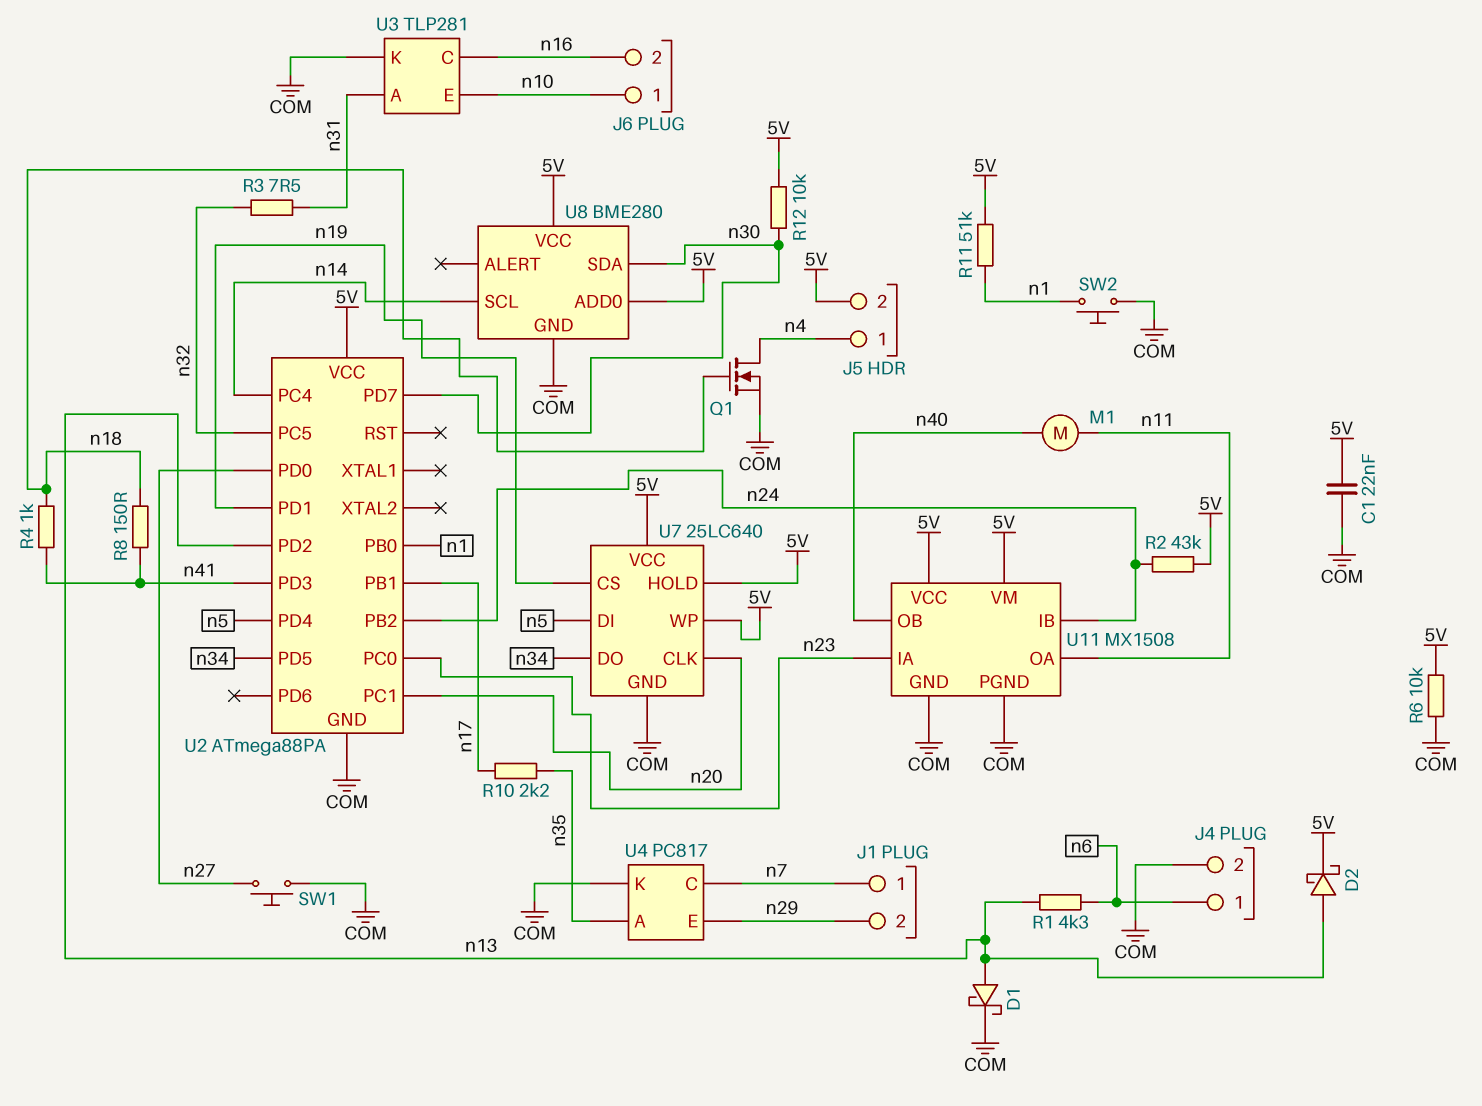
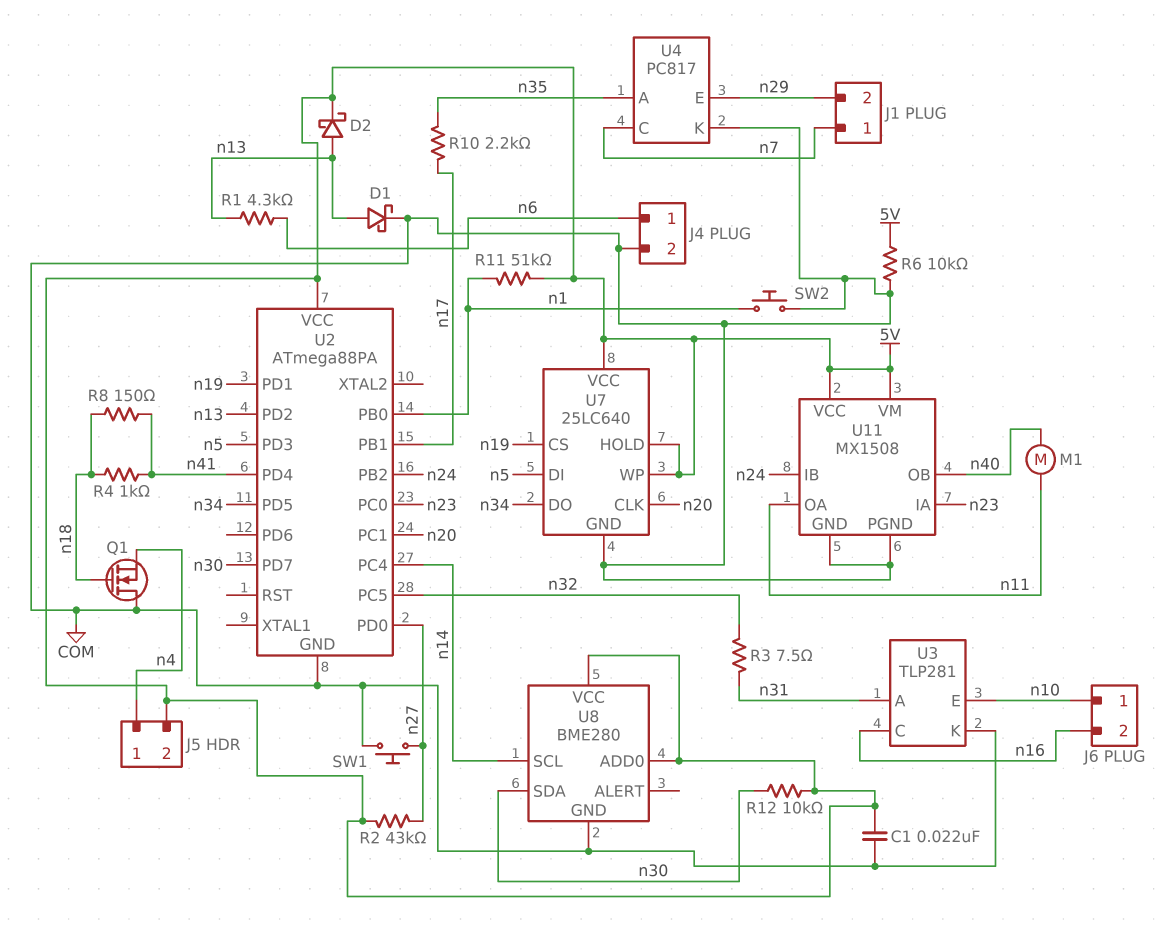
Q1: NMOS (G n18, D n4, S COM) -> NMOS (G n18, D COM, S n4)
R2: 43k (5V, n24) -> 43k (5V, n27)
U2 pin PD3: n41 -> n5
U2 pin PD4: n5 -> n41

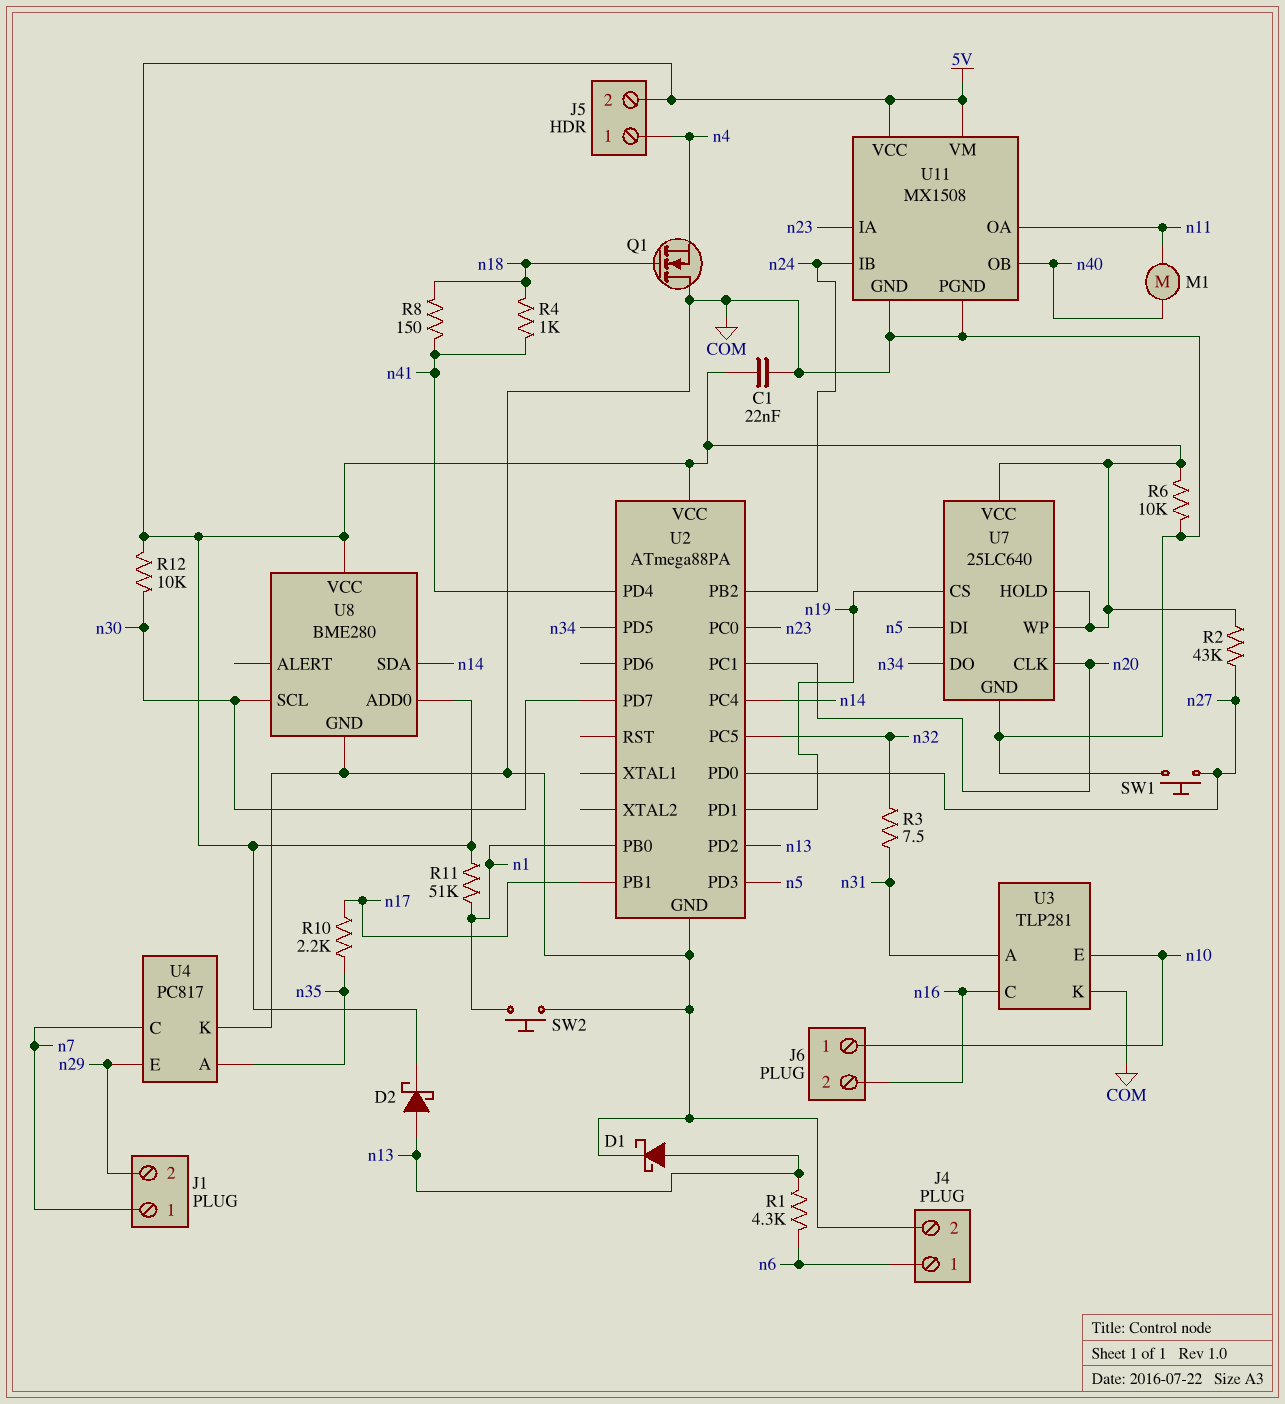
U8 pin SCL: n14 -> n30
U8 pin SDA: n30 -> n14

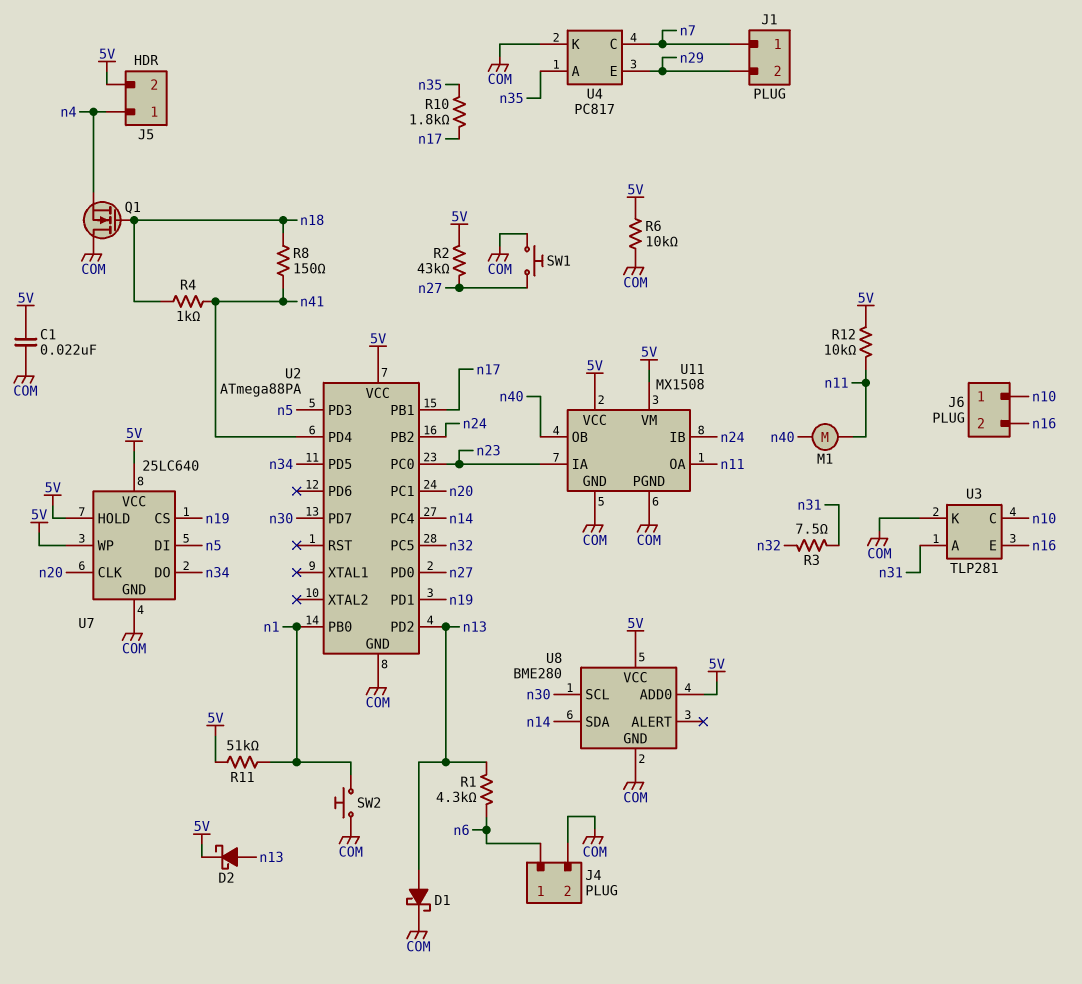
R10: 2.2k (n17, n35) -> 1.8k (n17, n35)
R12: 10k (5V, n30) -> 10k (5V, n11)
U3 pin C: n16 -> n10
U3 pin E: n10 -> n16

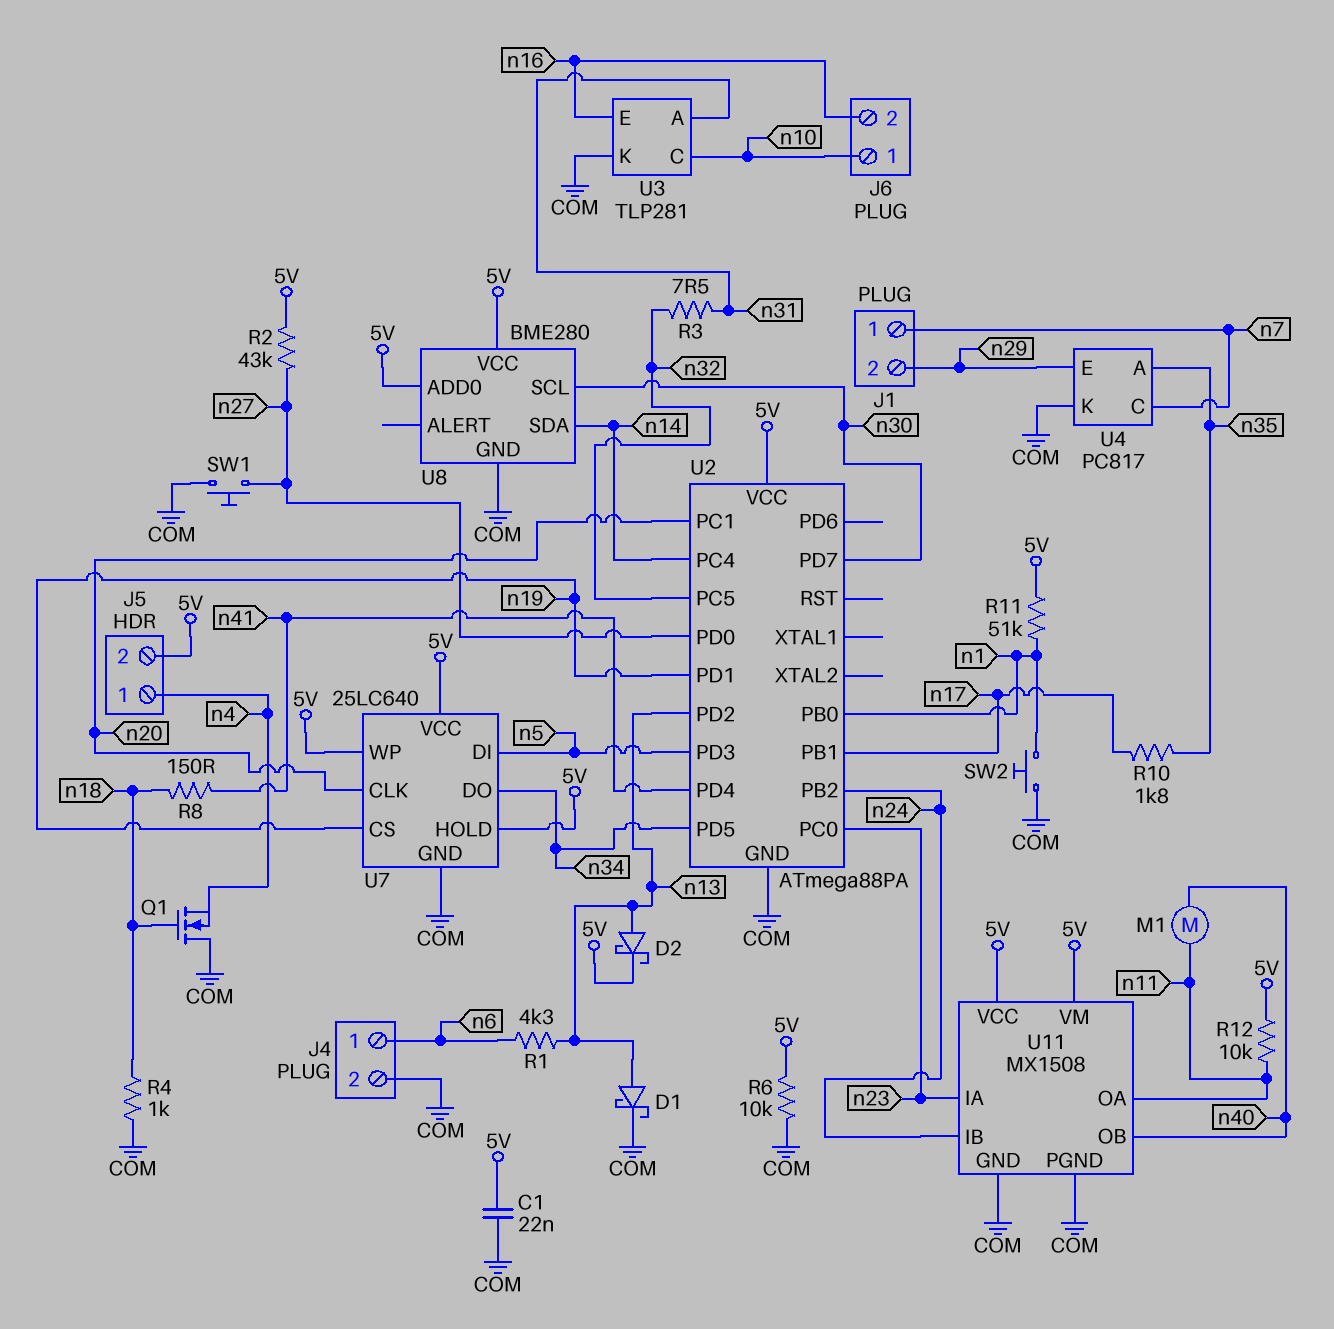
R4: 1k (n18, n41) -> 1k (COM, n18)

